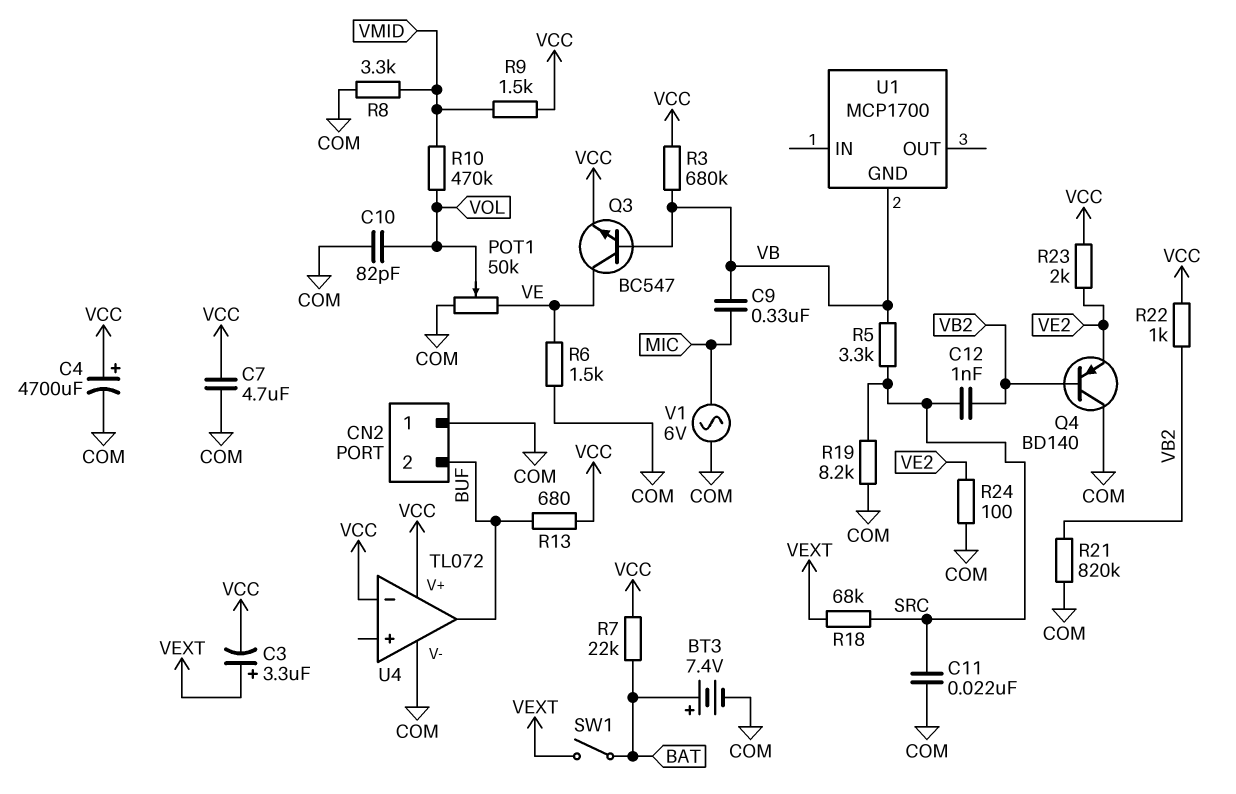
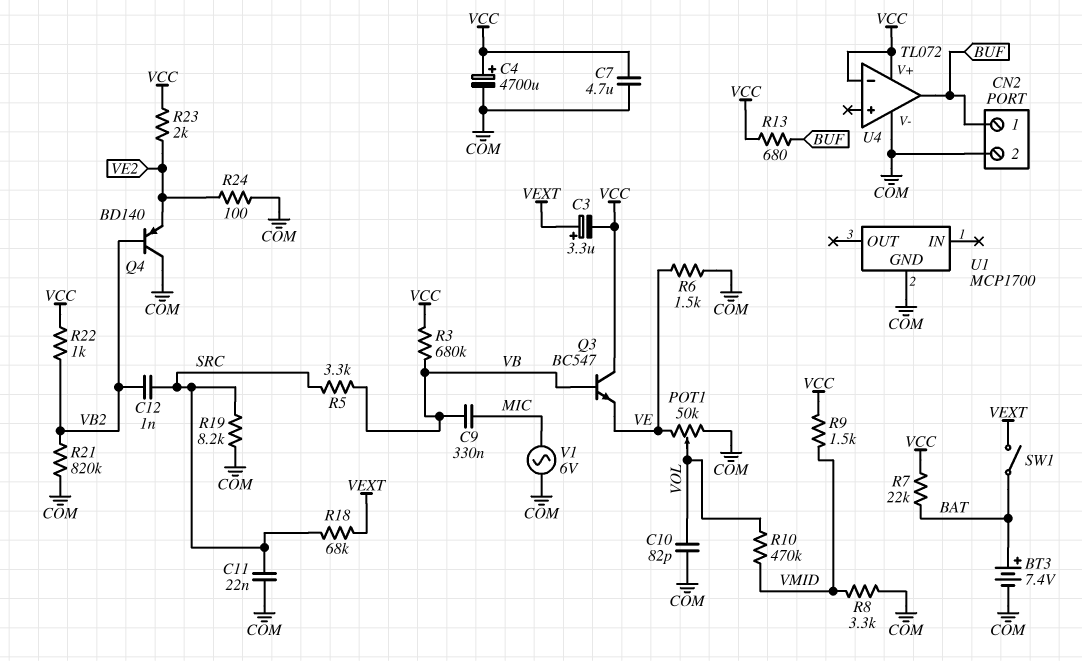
CN2 pin 1: COM -> BUF
CN2 pin 2: BUF -> COM
Q3: NPN BC547 (B VB, C VE, E VCC) -> NPN BC547 (B VB, C VCC, E VE)
U1 pin GND: VB -> COM

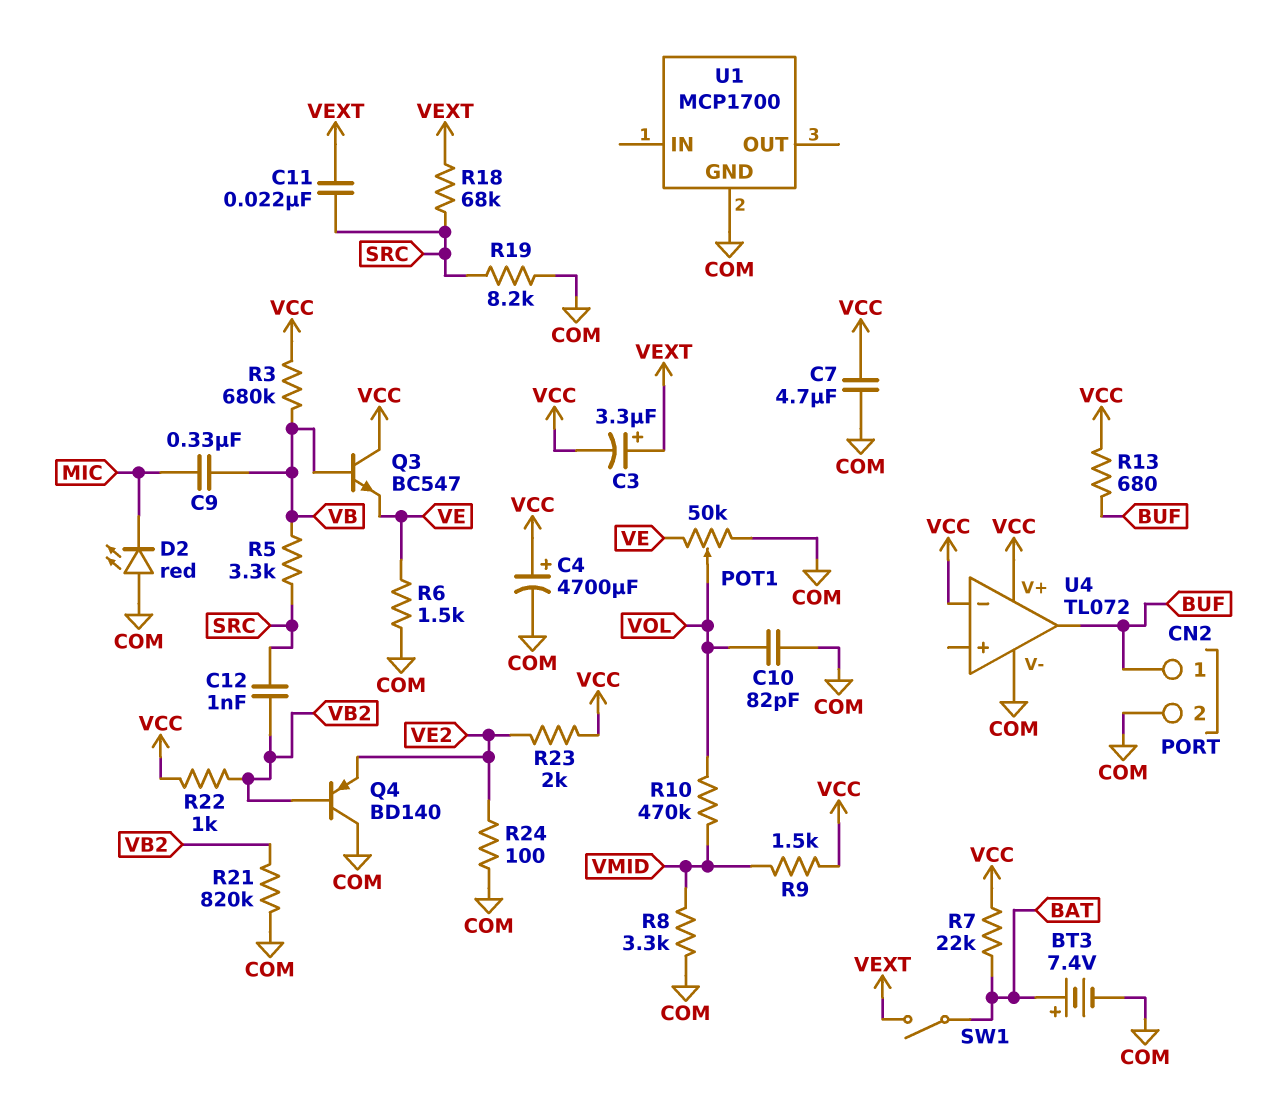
C11: 22nF (COM, SRC) -> 22nF (SRC, VEXT)
D2: none -> LED red (A COM, K MIC)
V1: AC 6V (COM, MIC) -> none

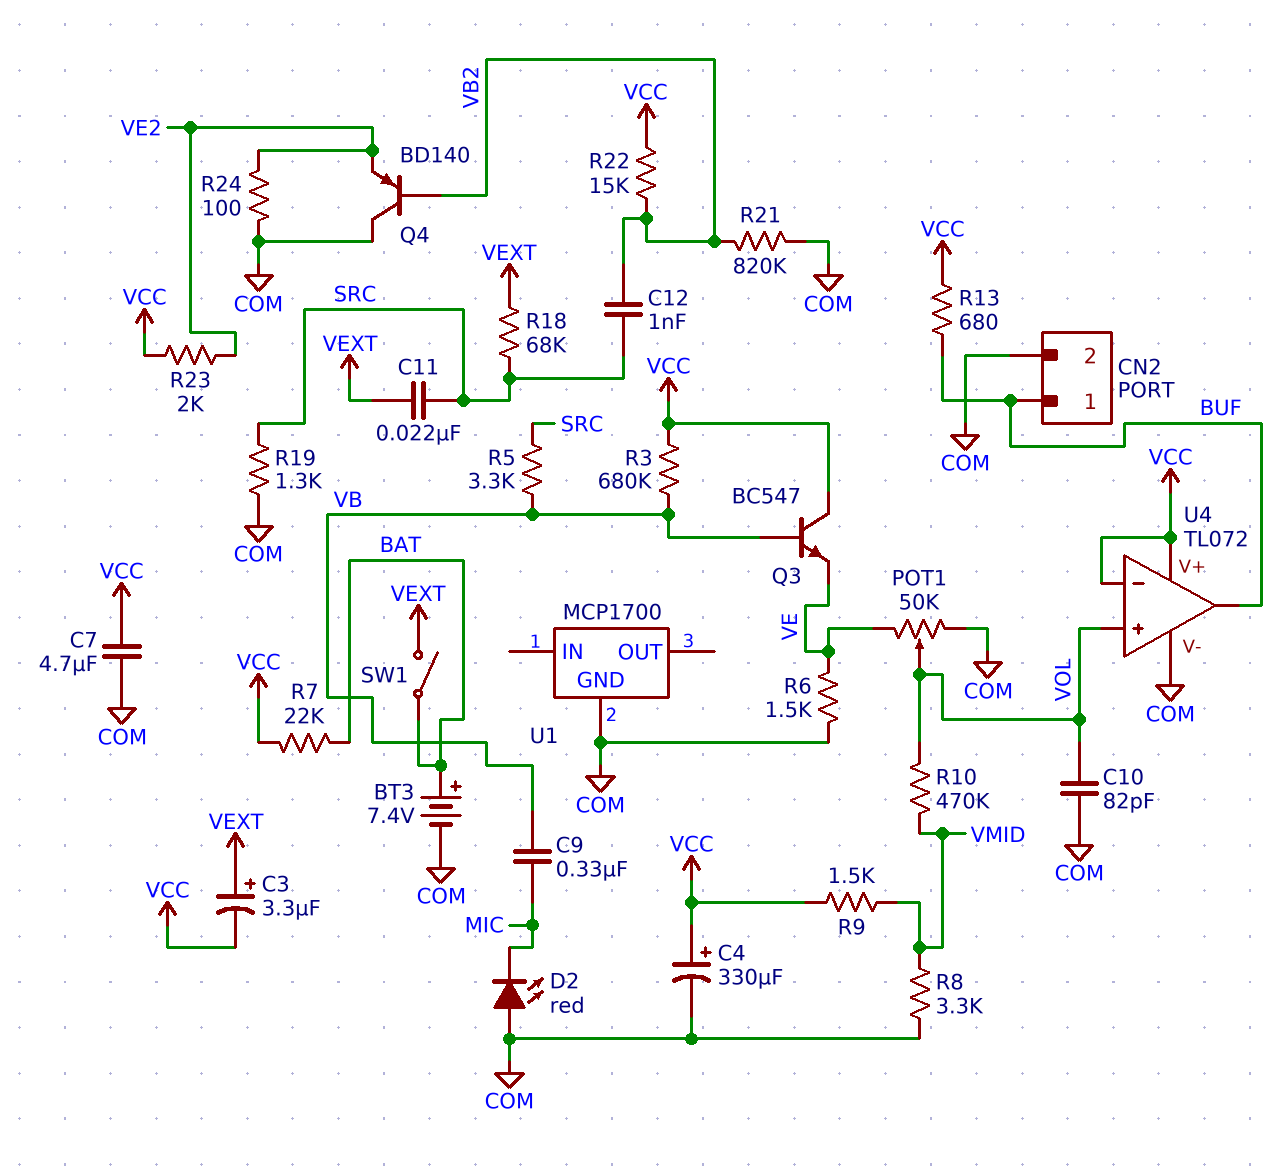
C4: 4700uF (plus VCC, minus COM) -> 330uF (plus VCC, minus COM)
R19: 8.2k (COM, SRC) -> 1.3k (COM, SRC)
R22: 1k (VB2, VCC) -> 15k (VB2, VCC)
U4 pin in+: none -> VOL

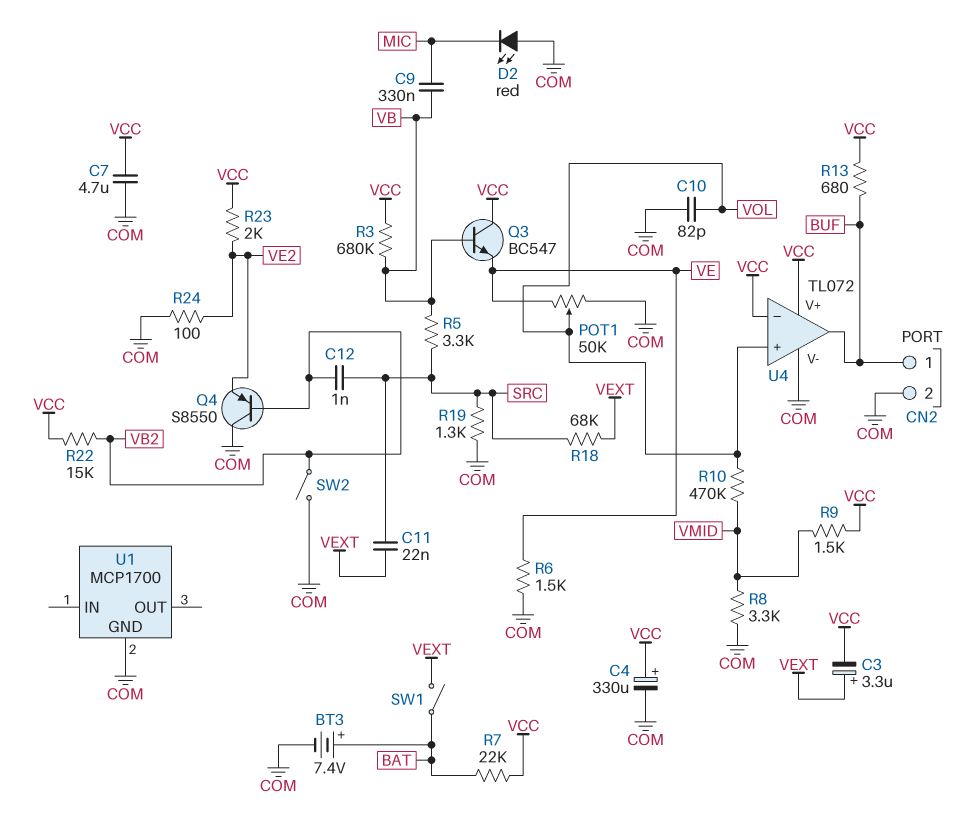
Q4: PNP BD140 (B VB2, C COM, E VE2) -> PNP S8550 (B VB2, C COM, E VE2)
R21: 820k (COM, VB2) -> none
SW2: none -> switch (COM, VB2)

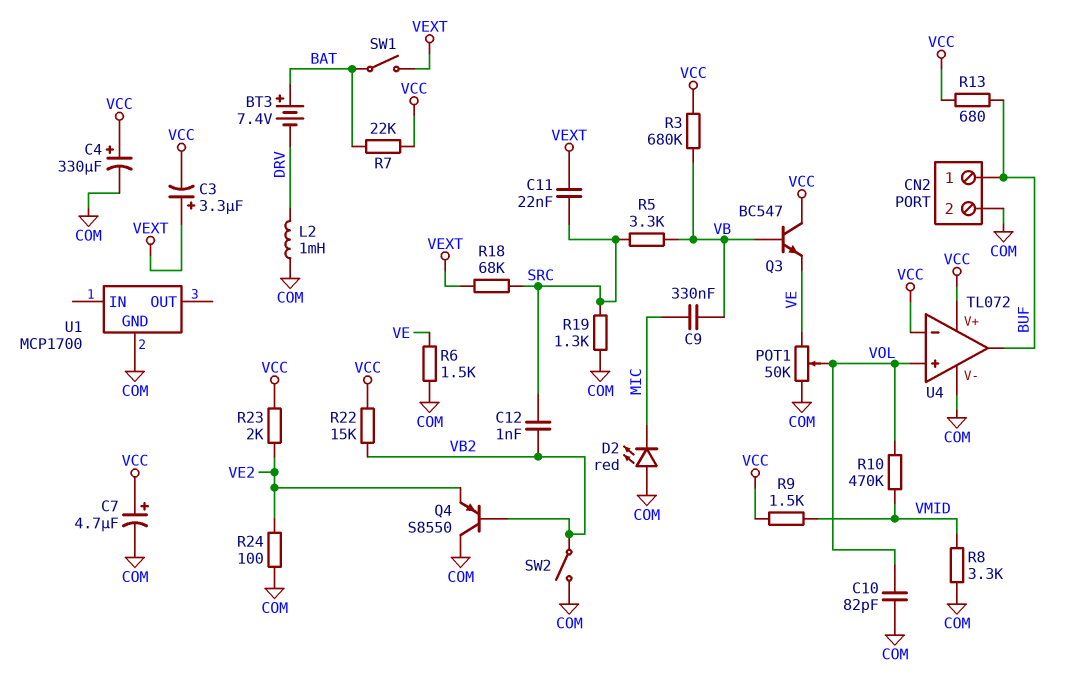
BT3: 7.4V (plus BAT, minus COM) -> 7.4V (plus BAT, minus DRV)
C7: 4.7uF (COM, VCC) -> 4.7uF (plus VCC, minus COM)
L2: none -> 1mH (COM, DRV)

